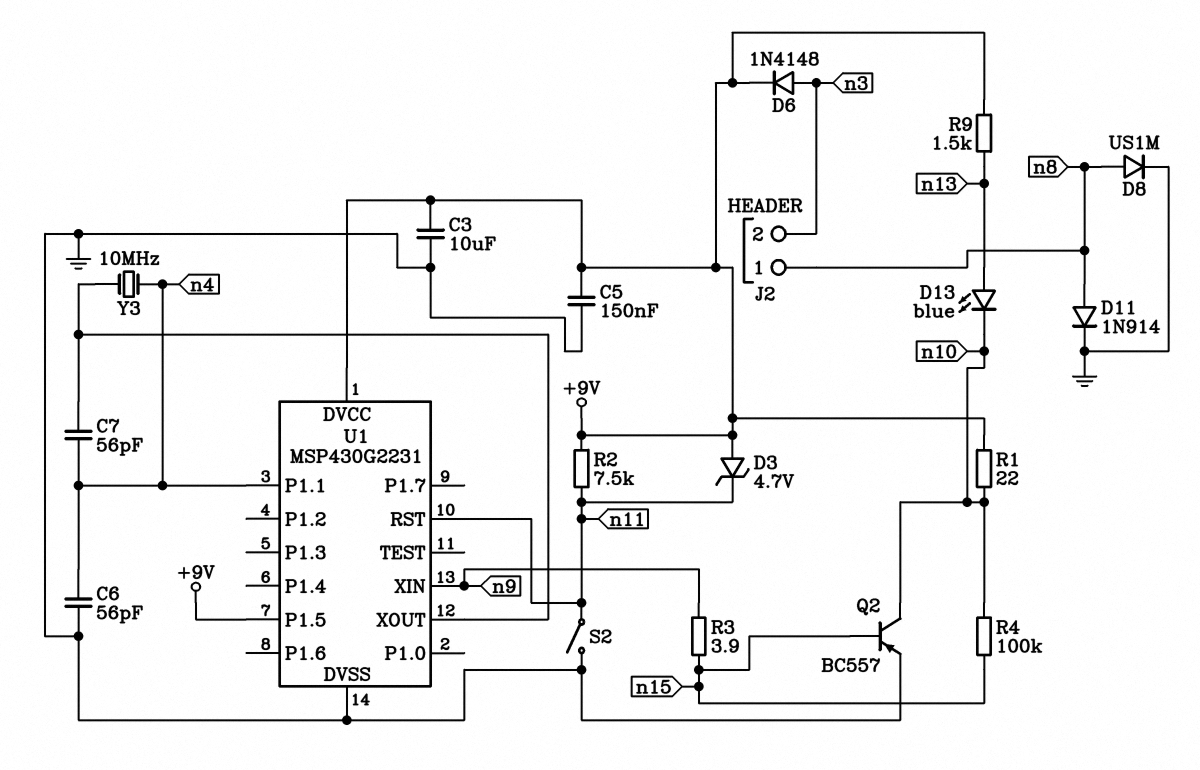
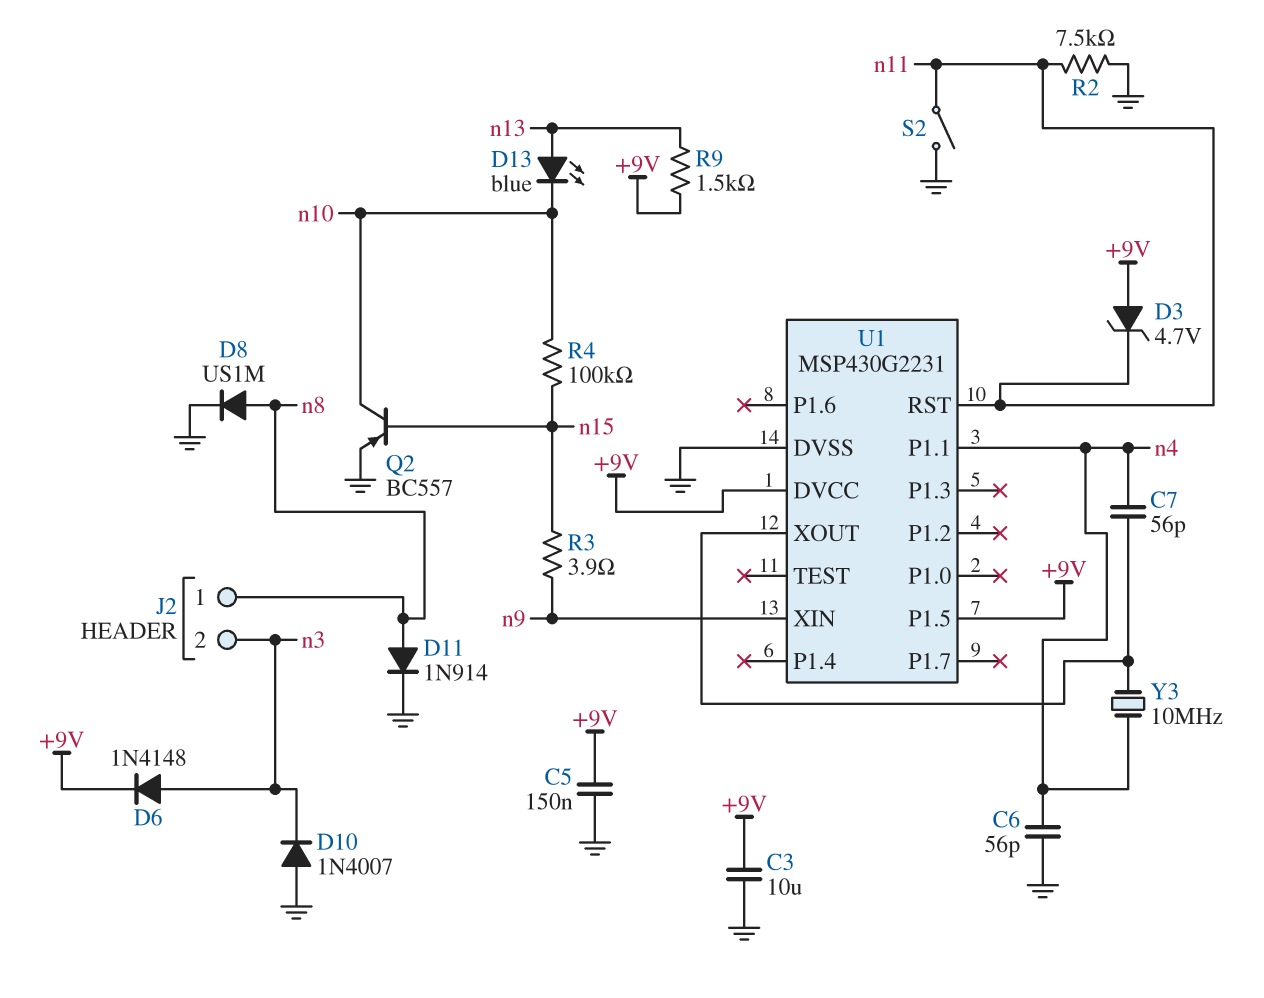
D10: none -> diode 1N4007 (A GND, K n3)
R1: 22 (+9V, n10) -> none
R2: 7.5k (+9V, n11) -> 7.5k (GND, n11)

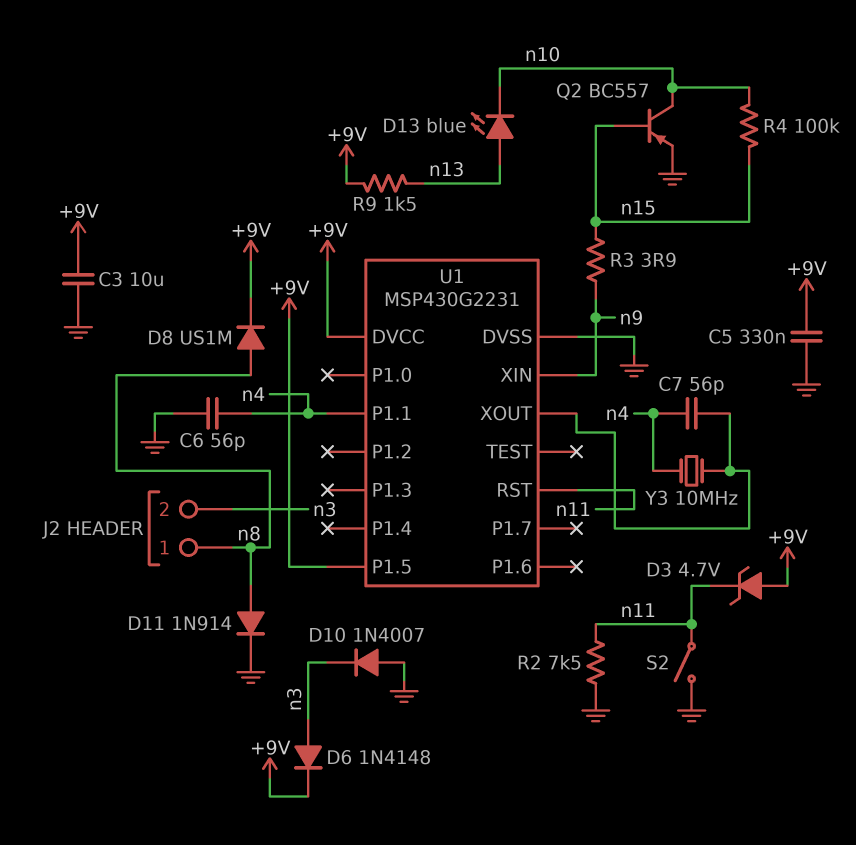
C5: 150nF (+9V, GND) -> 330nF (+9V, GND)
D8: diode US1M (A n8, K GND) -> diode US1M (A n8, K +9V)

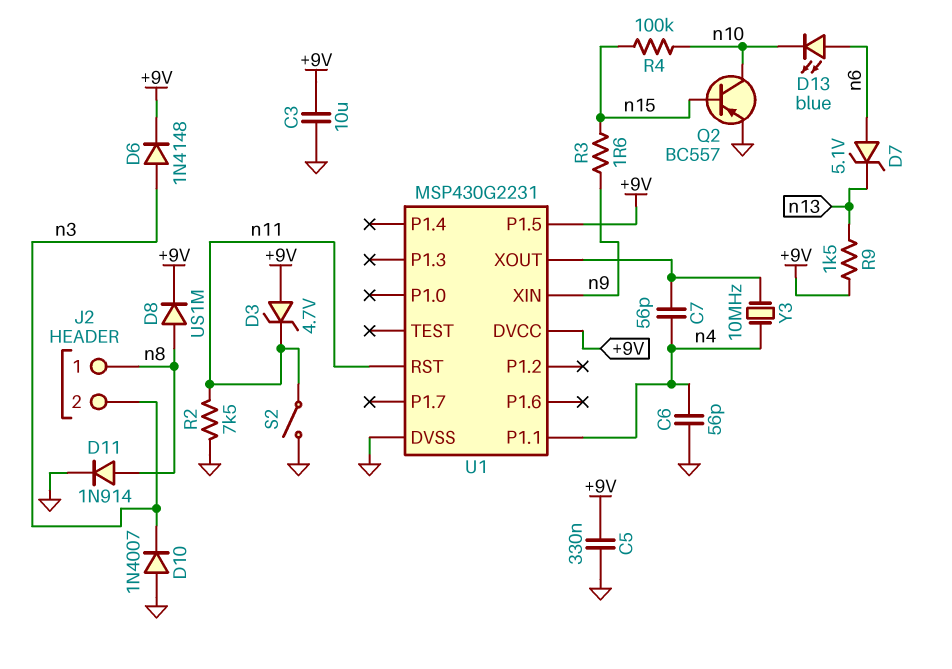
D7: none -> zener 5.1V (A n6, K n13)
D13: LED blue (A n13, K n10) -> LED blue (A n6, K n10)
R3: 3.9 (n9, n15) -> 1.6 (n9, n15)

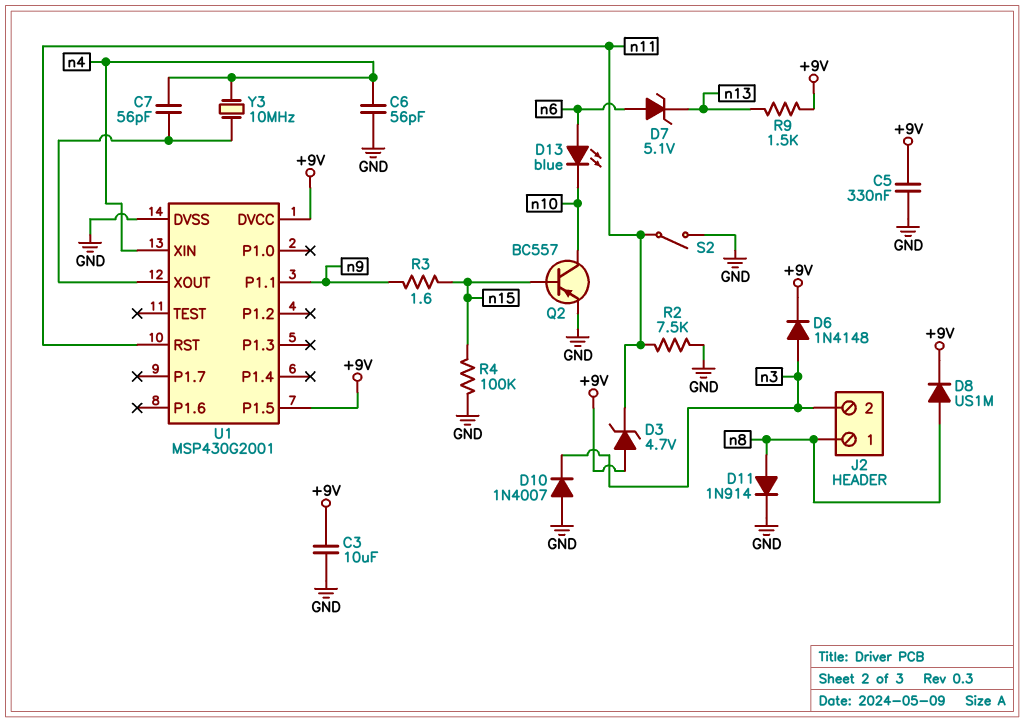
R4: 100k (n10, n15) -> 100k (GND, n15)
U1: MSP430G2231 -> MSP430G2001
U1 pin P1.1: n4 -> n9
U1 pin XIN: n9 -> n4

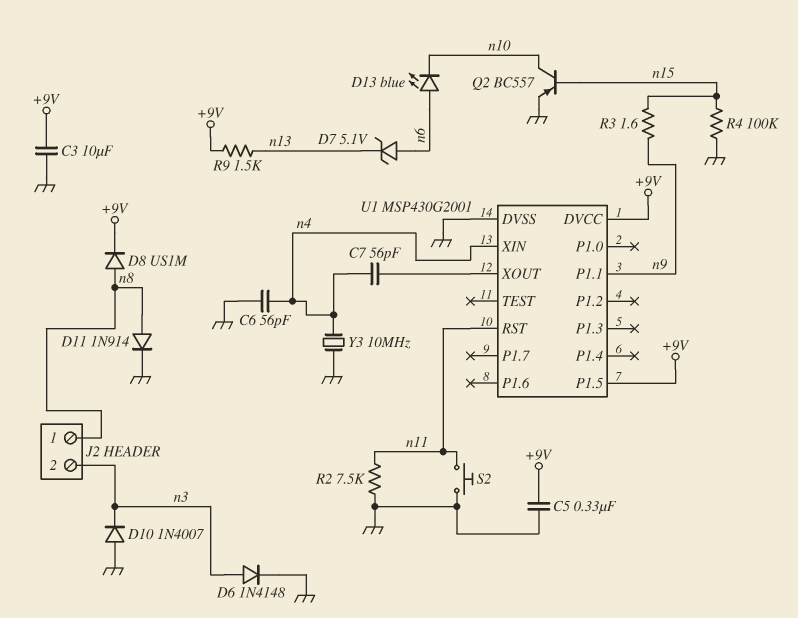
D3: zener 4.7V (A +9V, K n11) -> none
D6: diode 1N4148 (A n3, K +9V) -> diode 1N4148 (A n3, K GND)
S2: switch (GND, n11) -> button (GND, n11)
Y3: 10MHz (U1/XOUT, n4) -> 10MHz (GND, n4)

